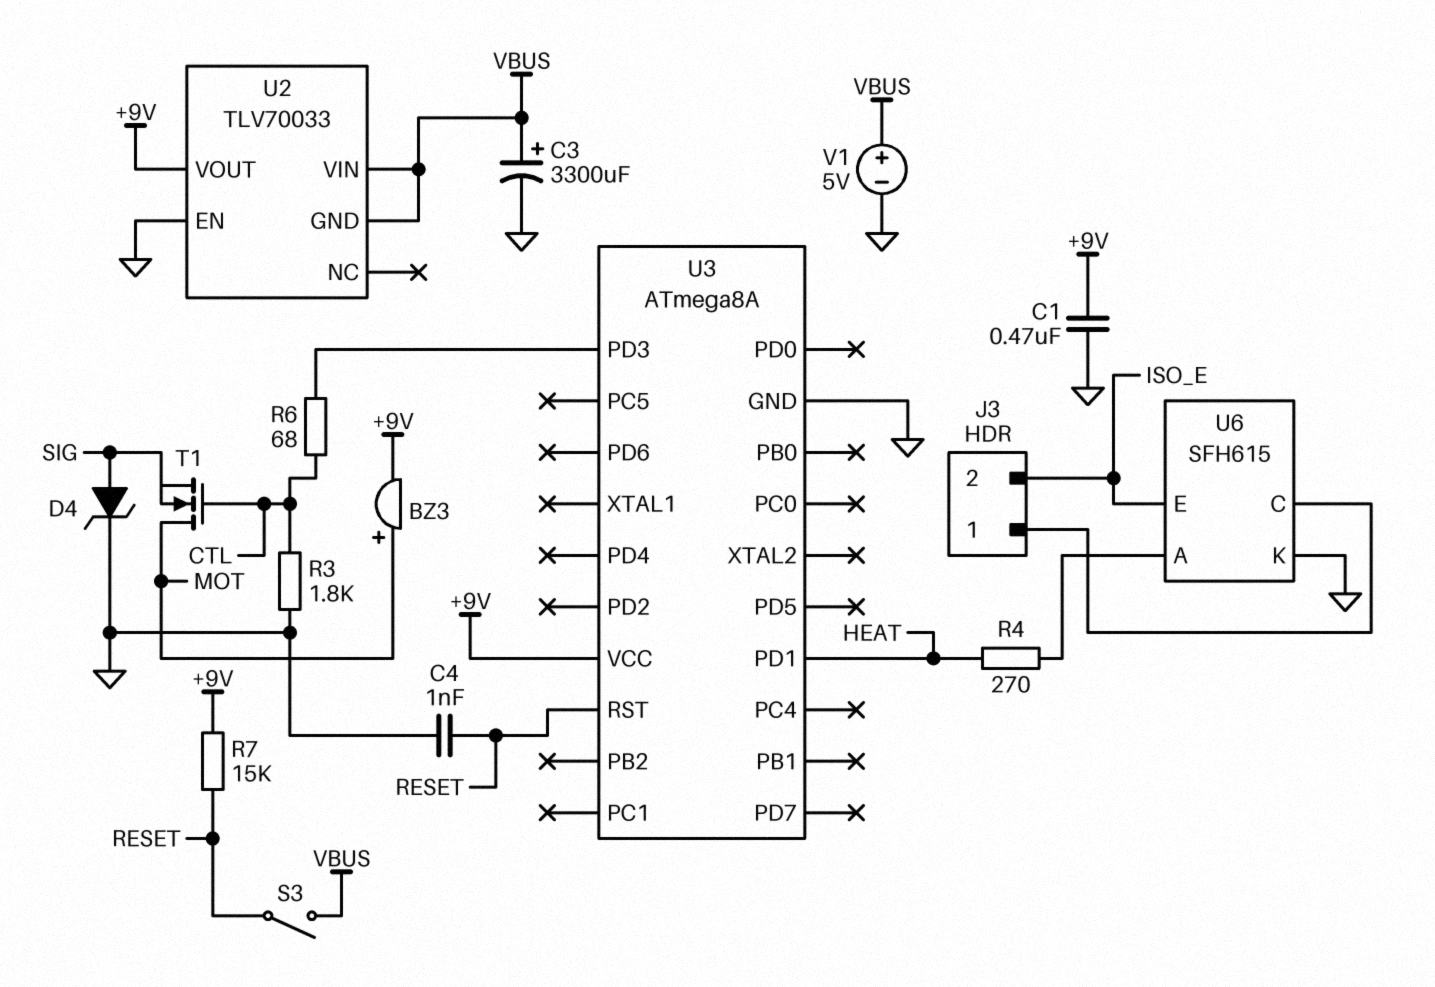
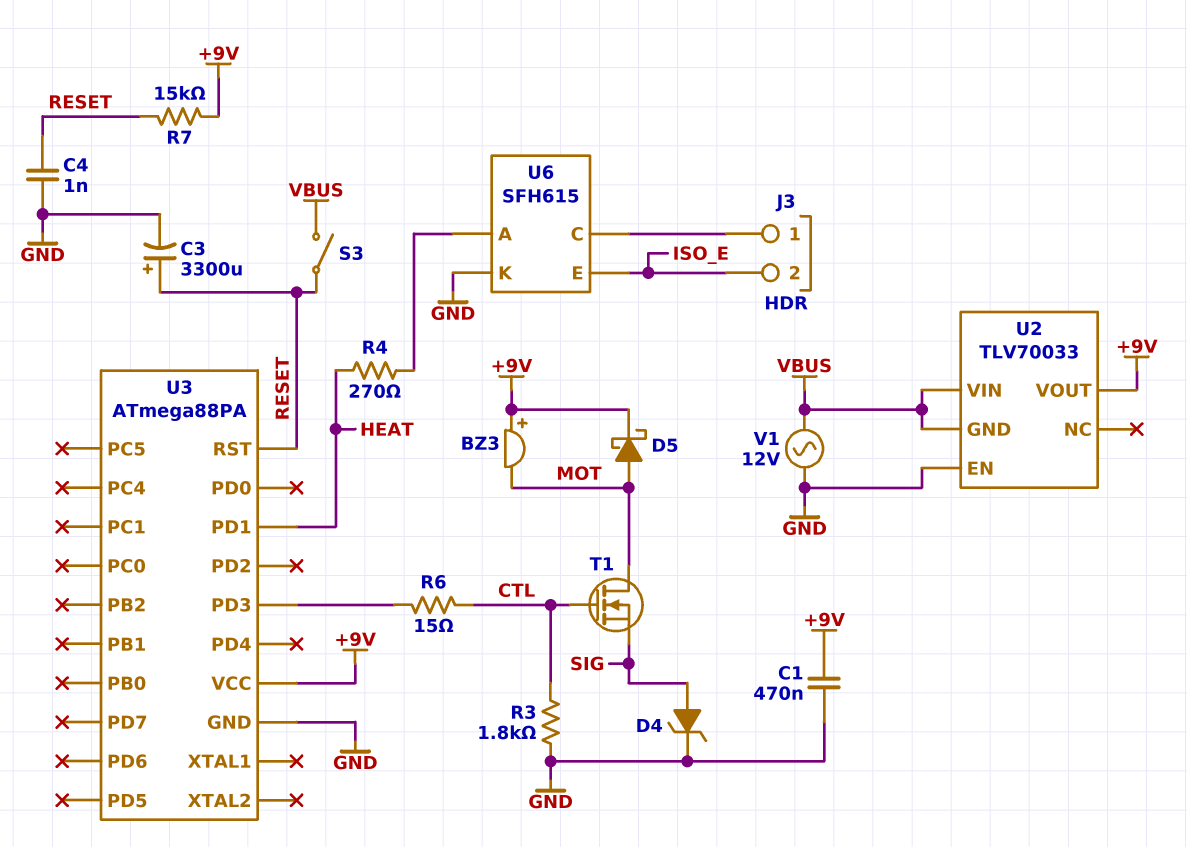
BZ3: buzzer (plus MOT, minus +9V) -> buzzer (plus +9V, minus MOT)
C3: 3300uF (plus VBUS, minus GND) -> 3300uF (plus RESET, minus GND)
D5: none -> schottky (A MOT, K +9V)
R6: 68 (CTL, U3/PD3) -> 15 (CTL, U3/PD3)
U3: ATmega8A -> ATmega88PA
V1: 5V (plus VBUS, minus GND) -> AC 12V (GND, VBUS)

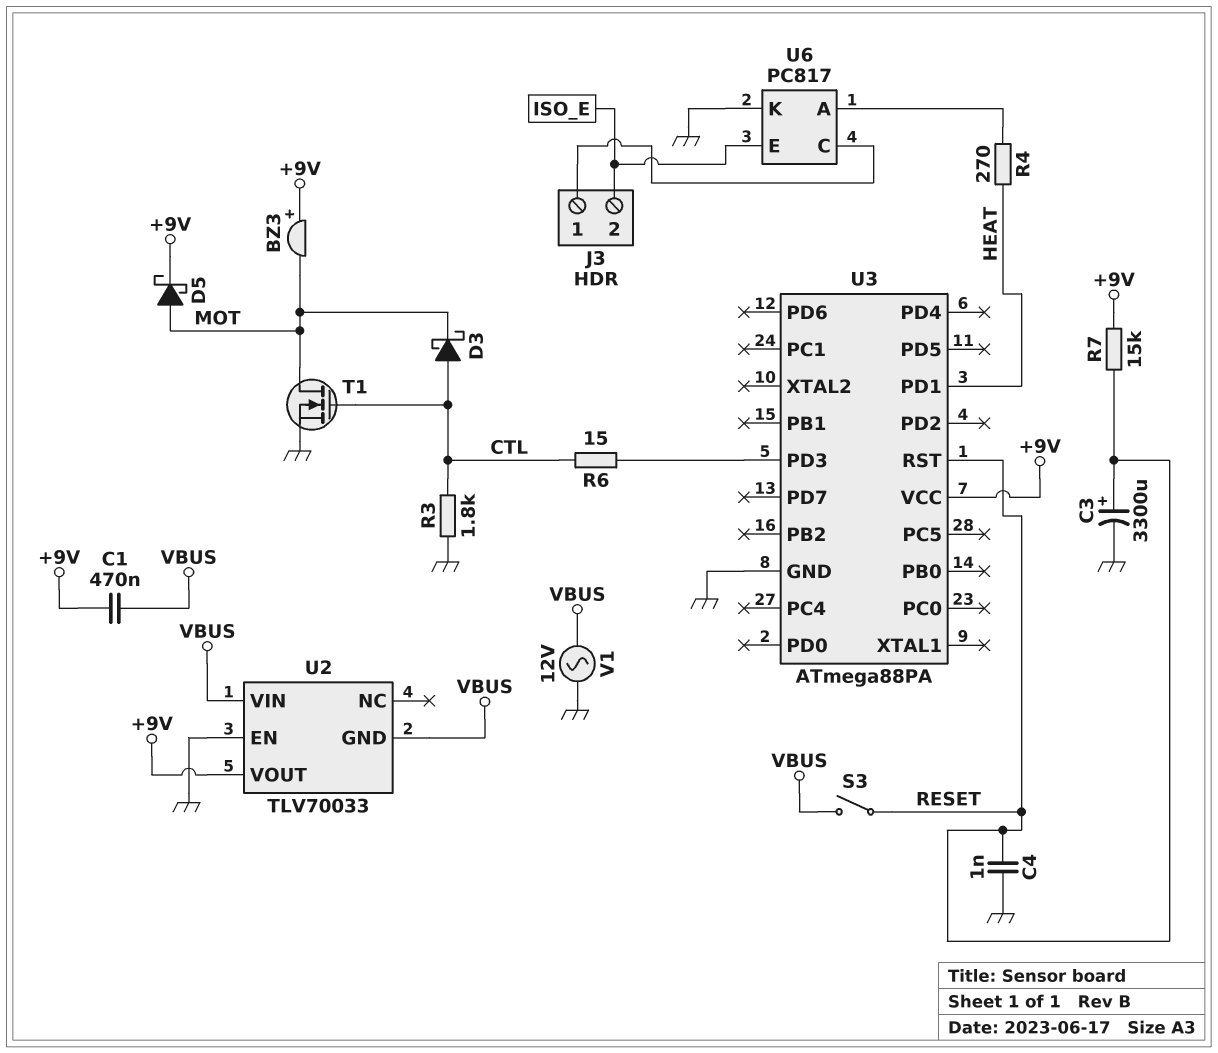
C1: 470nF (+9V, GND) -> 470nF (+9V, VBUS)
D3: none -> schottky (A CTL, K MOT)
D4: zener (A SIG, K GND) -> none
T1: NMOS (G CTL, D MOT, S SIG) -> NMOS (G CTL, D MOT, S GND)
U6: SFH615 -> PC817

